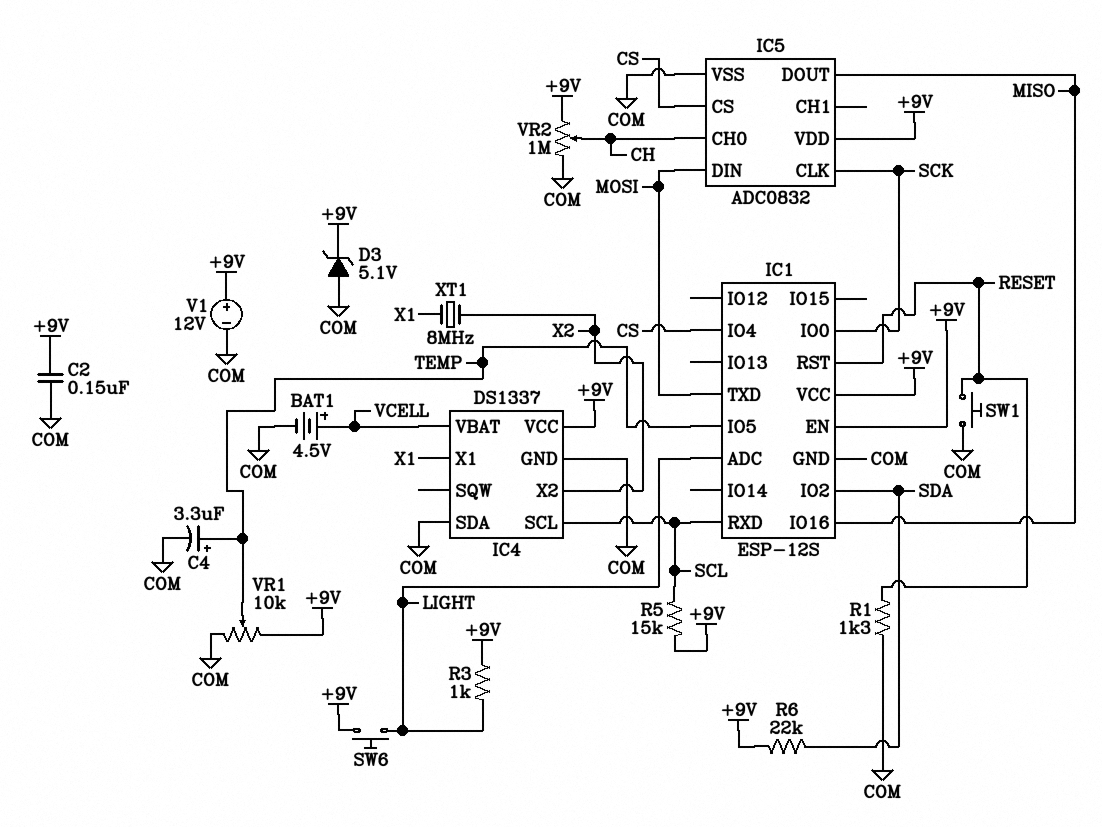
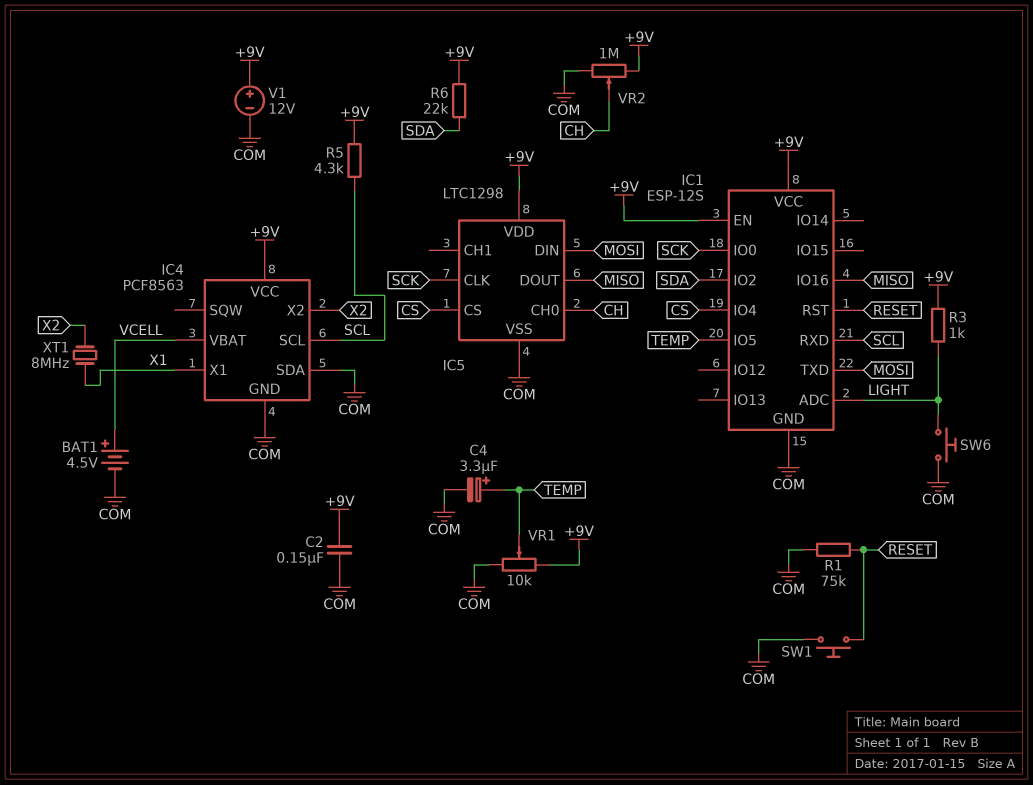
D3: zener 5.1V (A COM, K +9V) -> none
IC4: DS1337 -> PCF8563
IC5: ADC0832 -> LTC1298
R1: 1.3k (COM, RESET) -> 75k (COM, RESET)
R5: 15k (+9V, SCL) -> 4.3k (+9V, SCL)
SW6: button (+9V, LIGHT) -> button (COM, LIGHT)

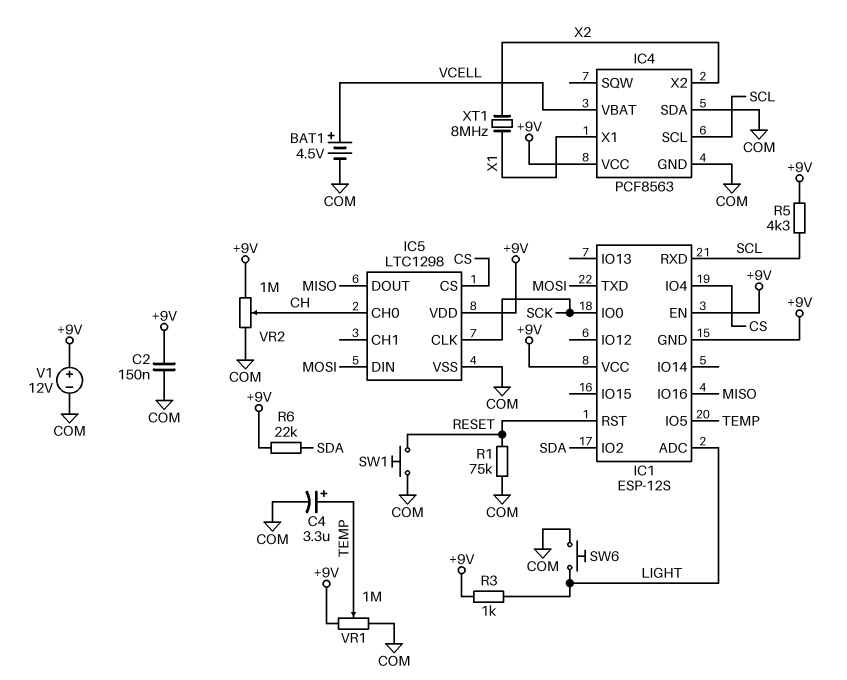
IC1 pin GND: COM -> +9V
VR1: 10k (+9V, COM, wiper TEMP) -> 1M (+9V, COM, wiper TEMP)

